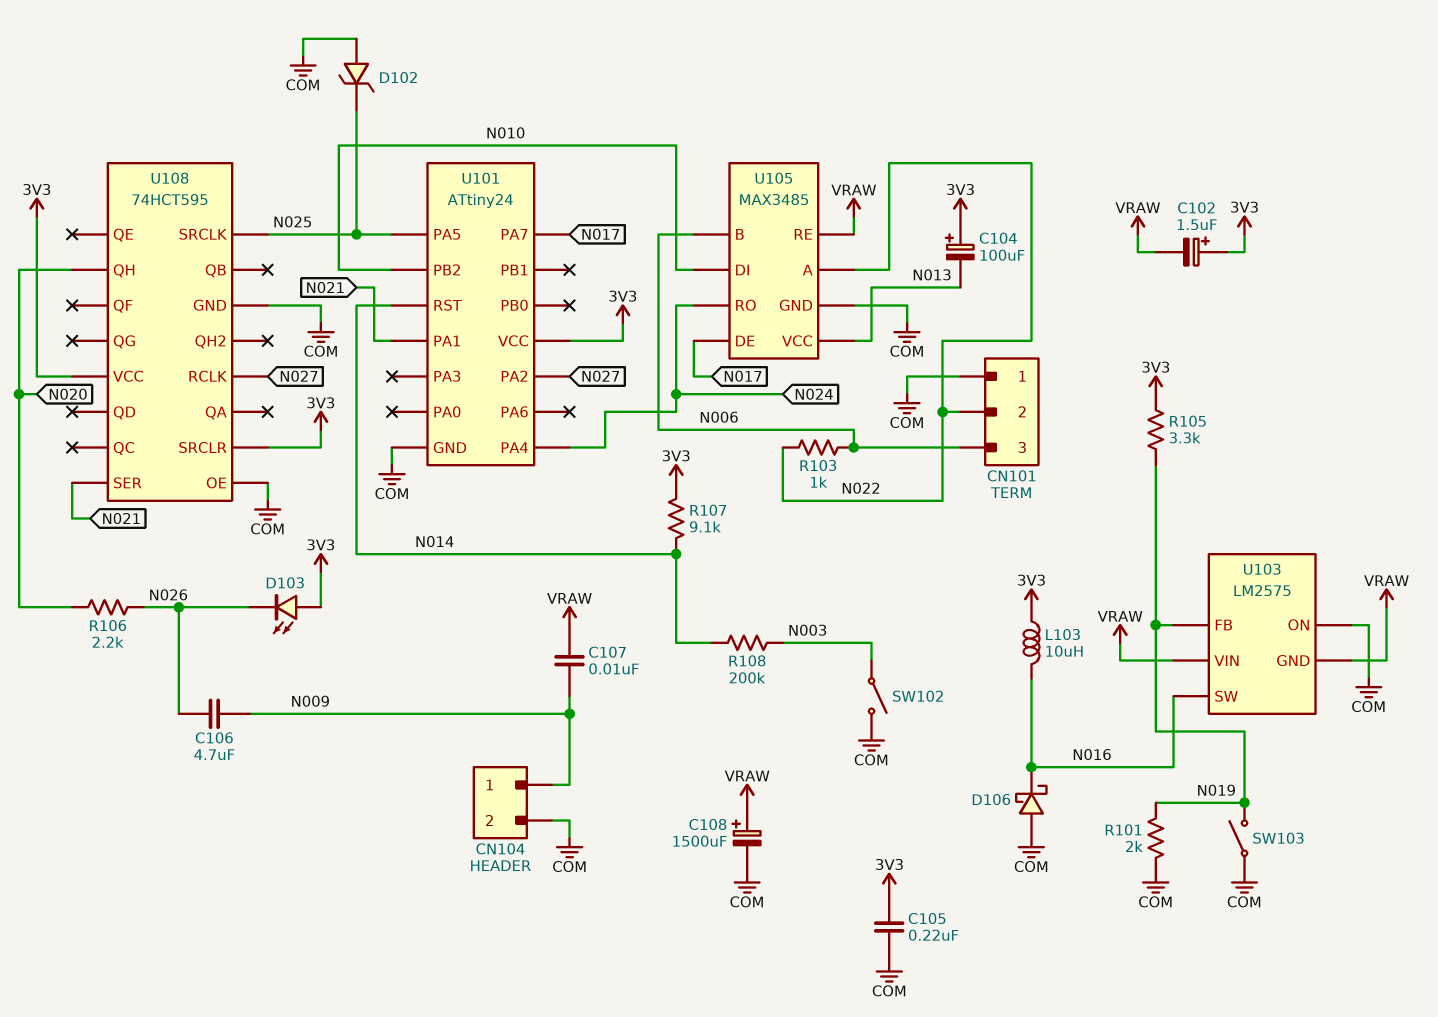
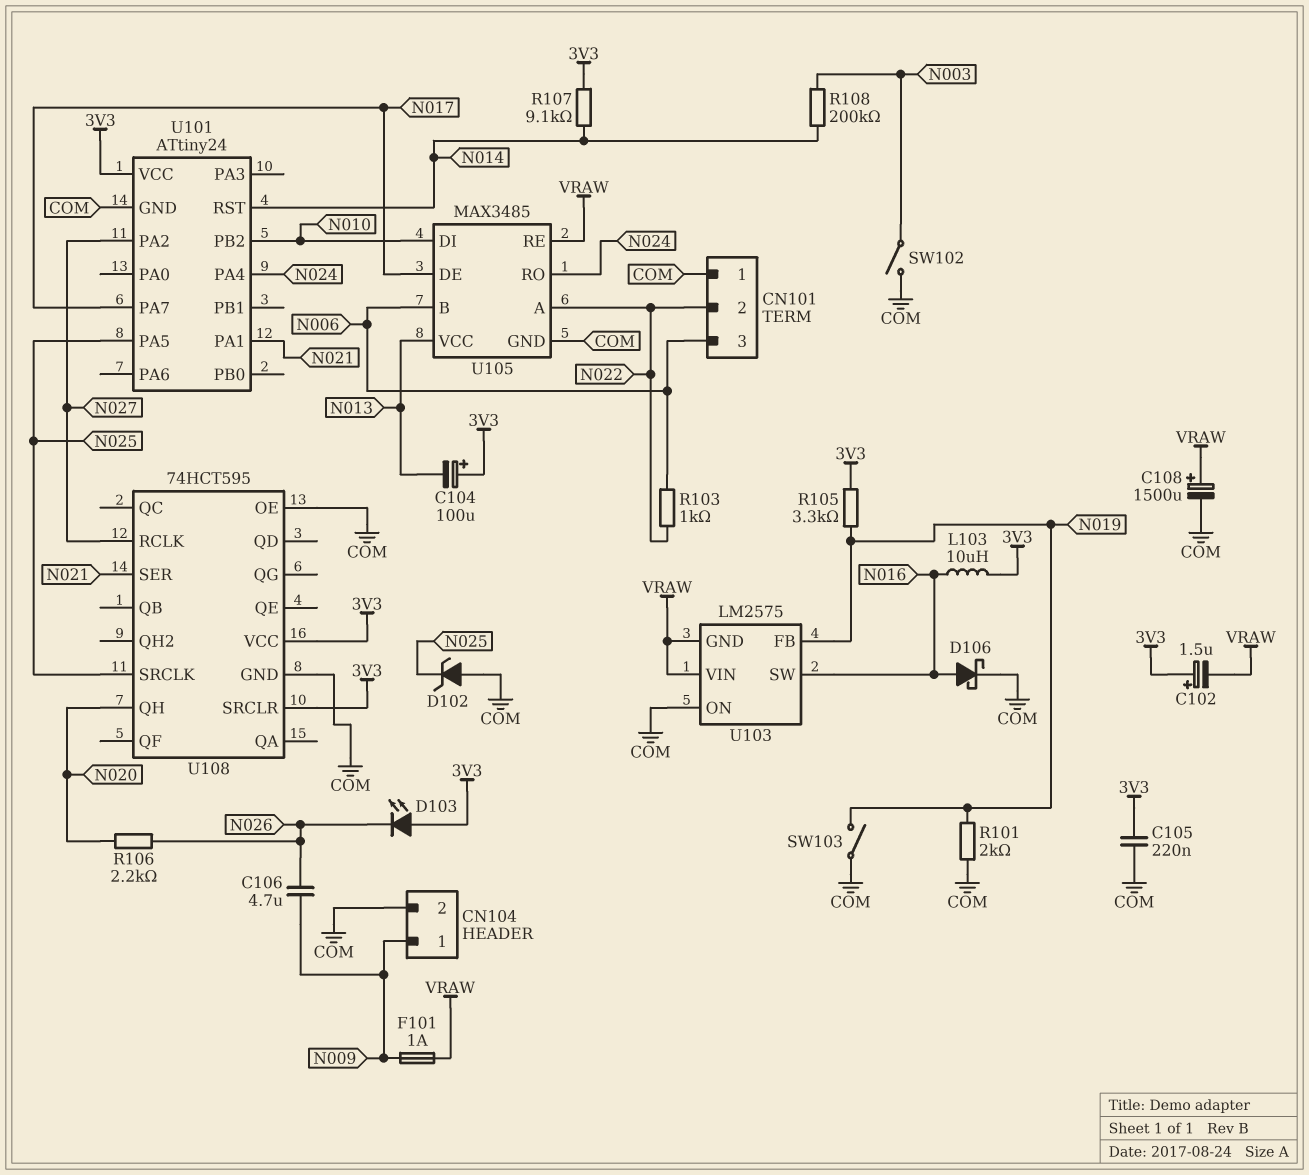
C107: 10nF (N009, VRAW) -> none
D106: schottky (A COM, K N016) -> schottky (A N016, K COM)
F101: none -> 1A (N009, VRAW)

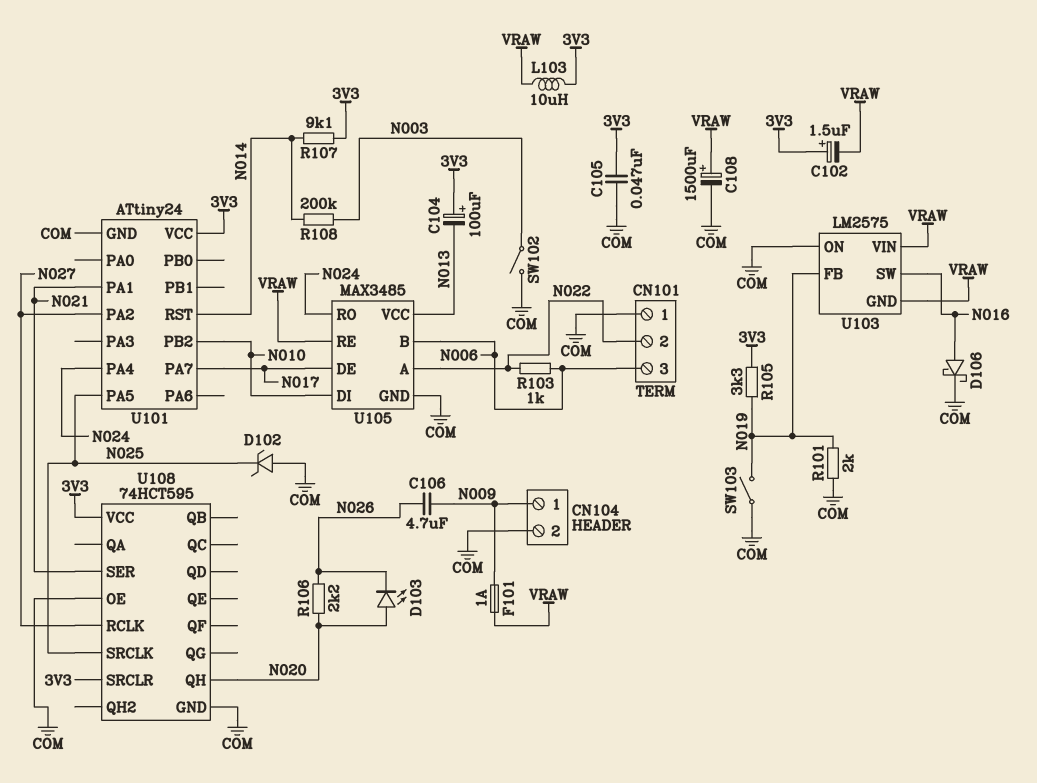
C105: 220nF (3V3, COM) -> 47nF (3V3, COM)
D103: LED (A 3V3, K N026) -> LED (A N020, K N026)
L103: 10uH (3V3, N016) -> 10uH (3V3, VRAW)

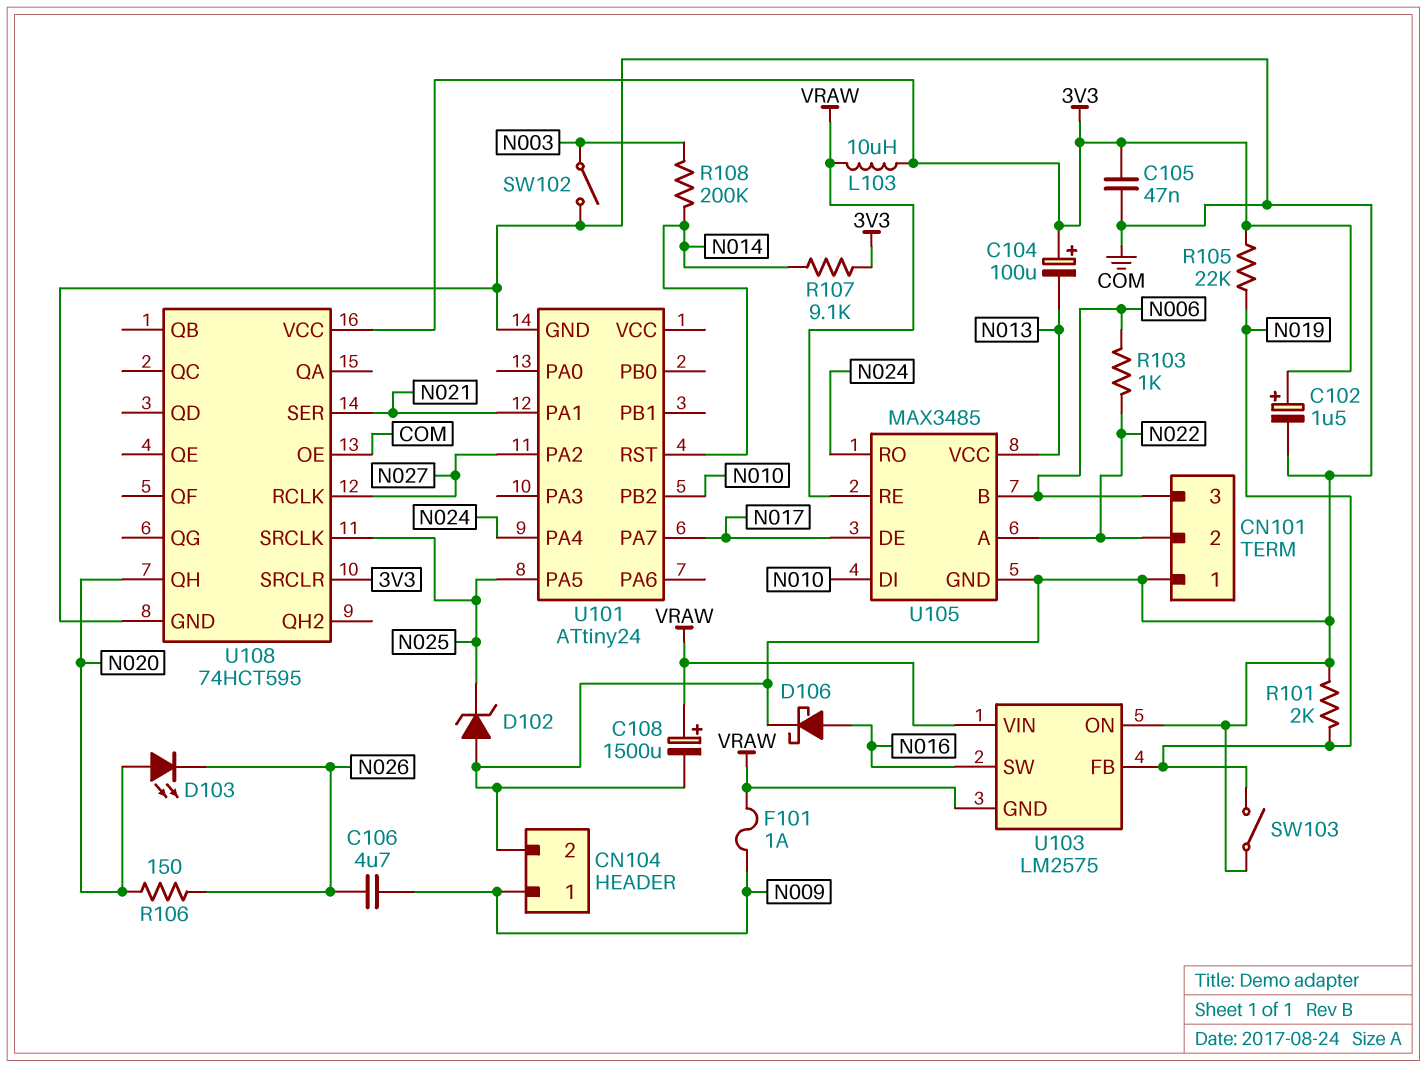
C102: 1.5uF (plus 3V3, minus VRAW) -> 1.5uF (plus 3V3, minus COM)
R105: 3.3k (3V3, N019) -> 22k (3V3, N019)
R106: 2.2k (N020, N026) -> 150 (N020, N026)
U101 pin VCC: 3V3 -> none

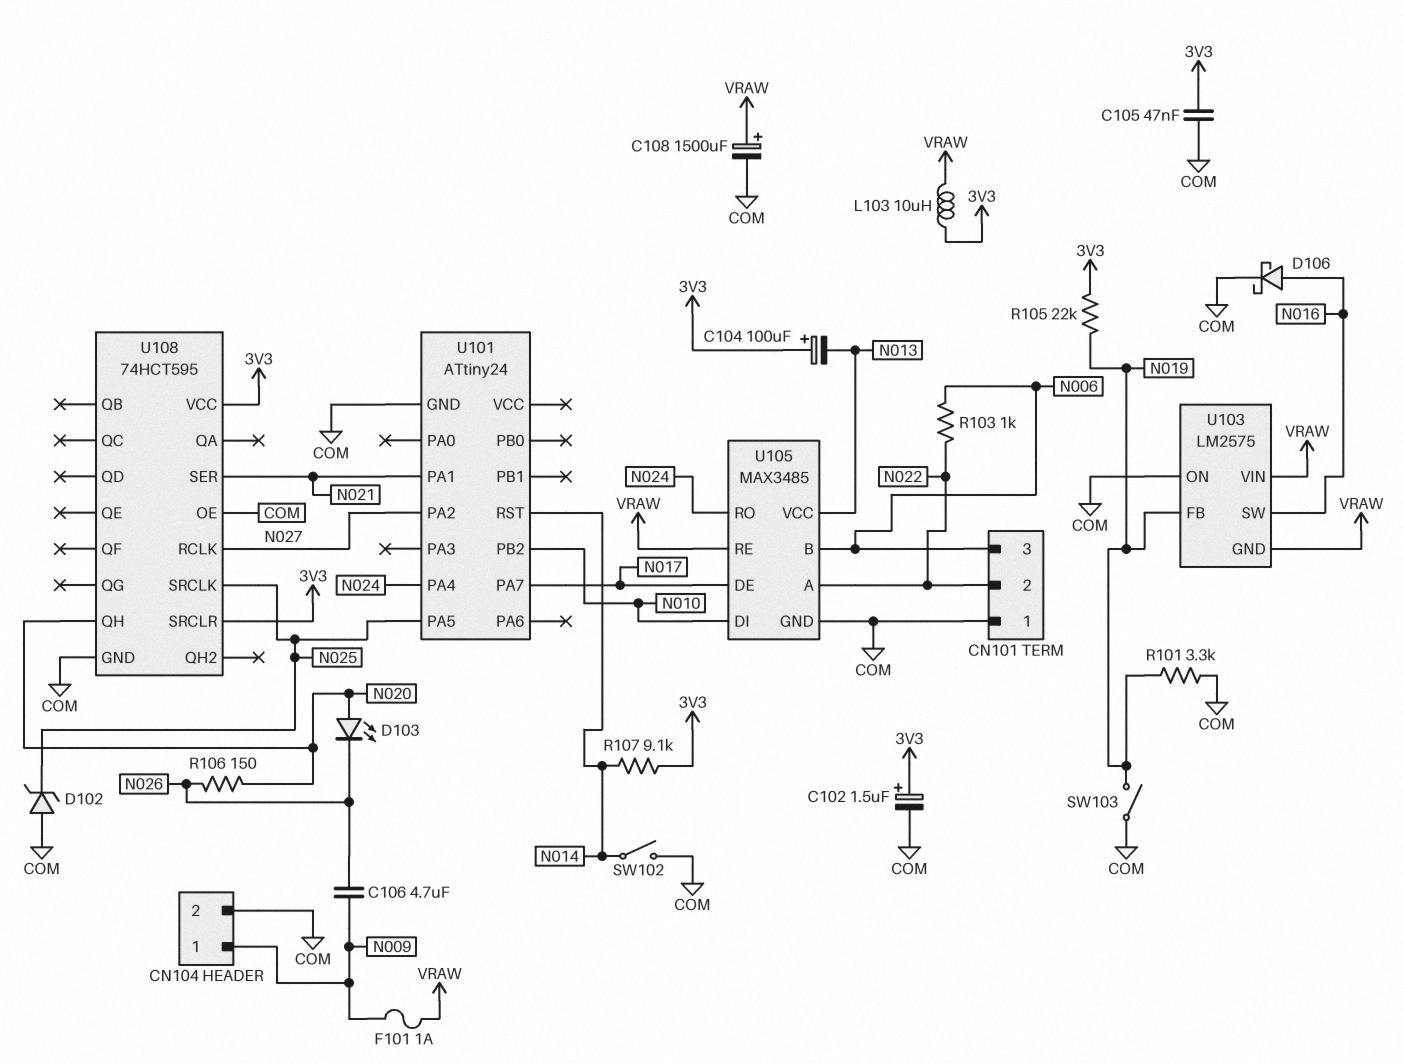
R101: 2k (COM, N019) -> 3.3k (COM, N019)
R108: 200k (N003, N014) -> none
SW102: switch (COM, N003) -> switch (COM, N014)

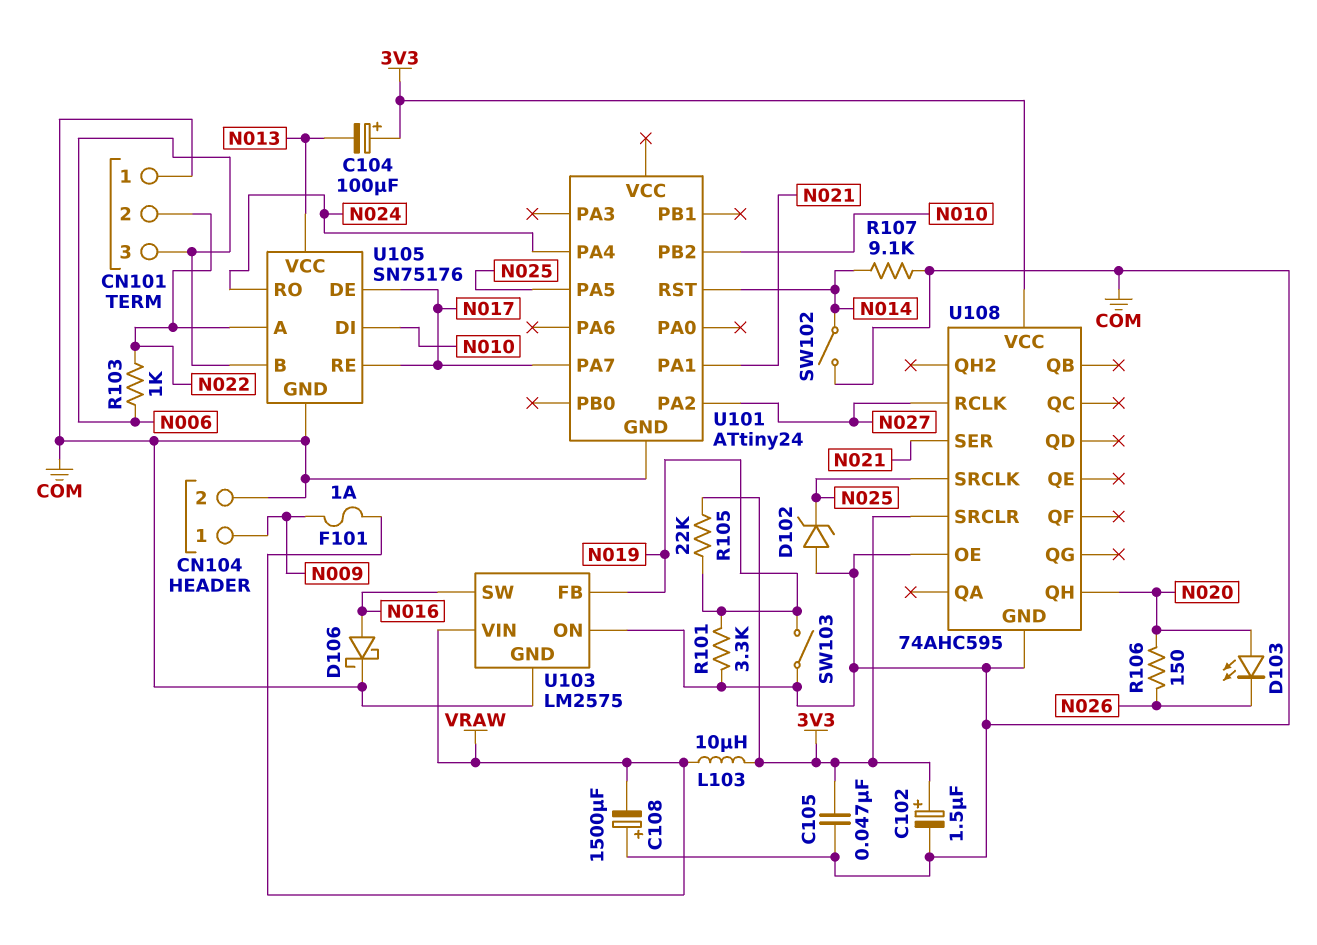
C106: 4.7uF (N009, N026) -> none
C108: 1500uF (plus VRAW, minus COM) -> 1500uF (plus COM, minus VRAW)
R107: 9.1k (3V3, N014) -> 9.1k (COM, N014)
U103 pin GND: VRAW -> COM
U105: MAX3485 -> SN75176
U105 pin RE: VRAW -> N017
U108: 74HCT595 -> 74AHC595

